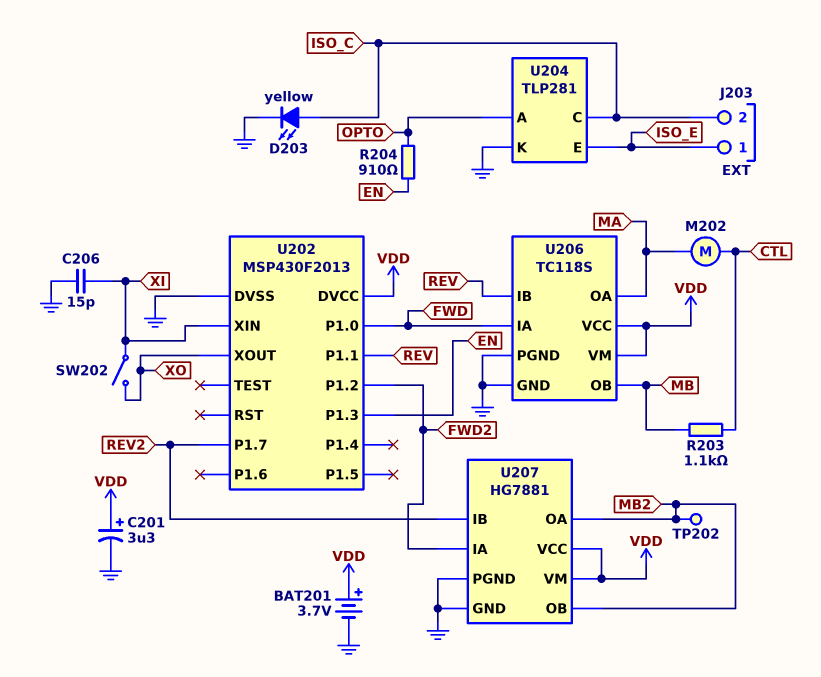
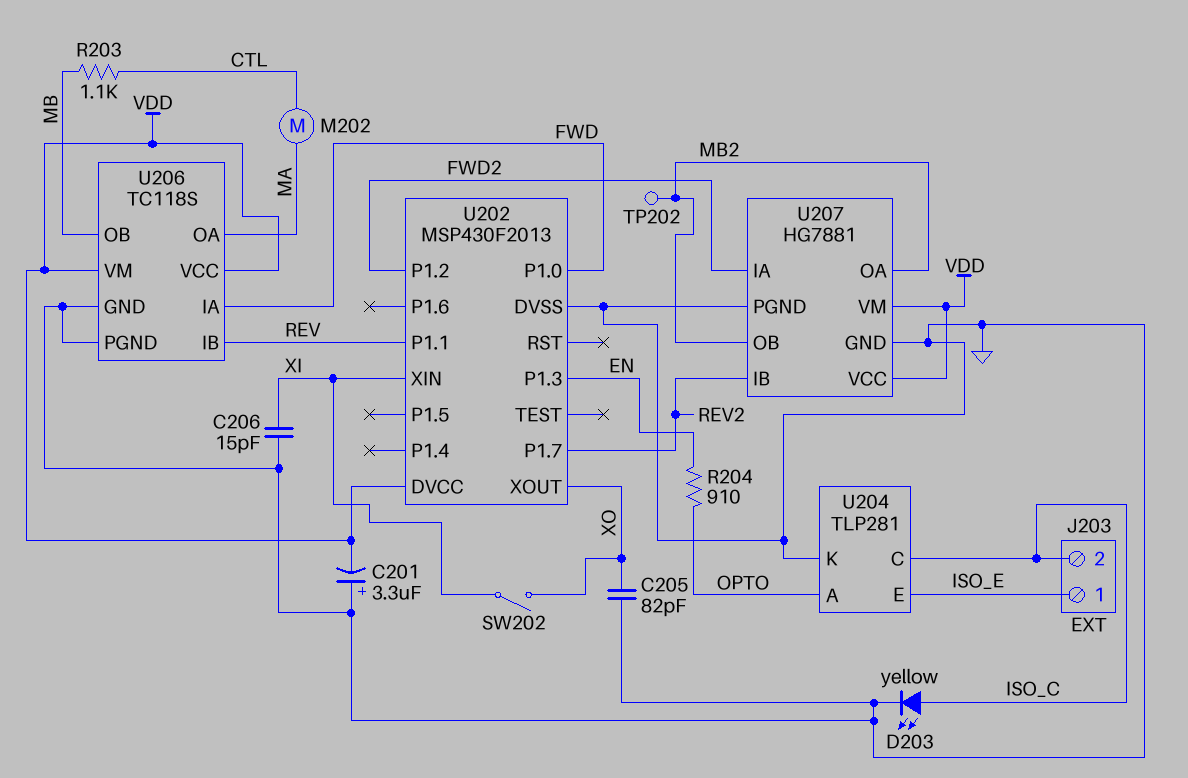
BAT201: 3.7V (plus VDD, minus GND) -> none
C201: 3.3uF (plus VDD, minus GND) -> 3.3uF (plus GND, minus VDD)
C205: none -> 82pF (GND, XO)

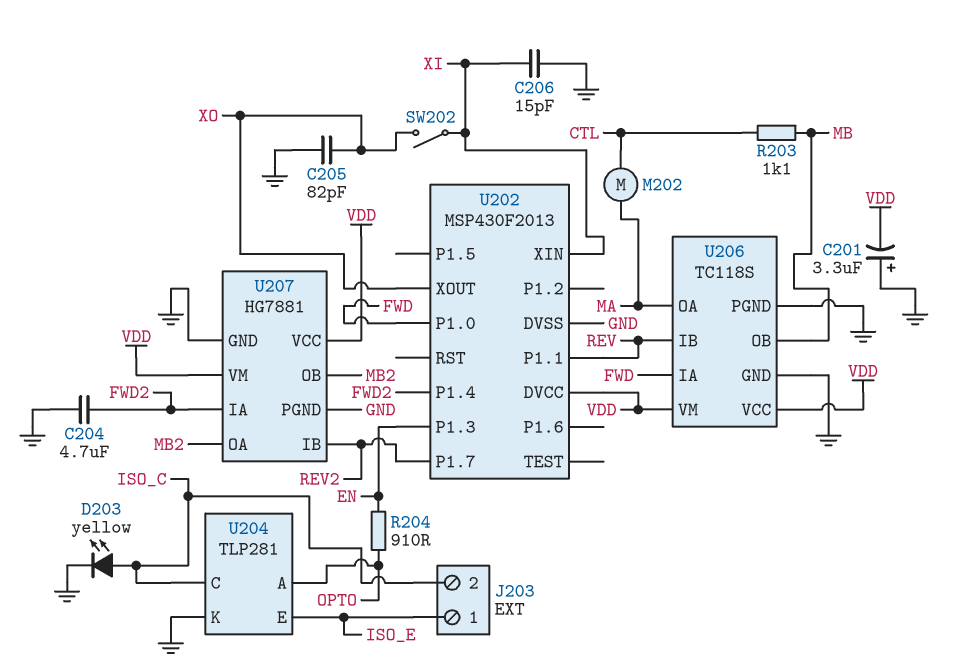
C204: none -> 4.7uF (FWD2, GND)
TP202: test point (MB2) -> none
U202 pin P1.2: FWD2 -> none
U202 pin P1.4: none -> FWD2

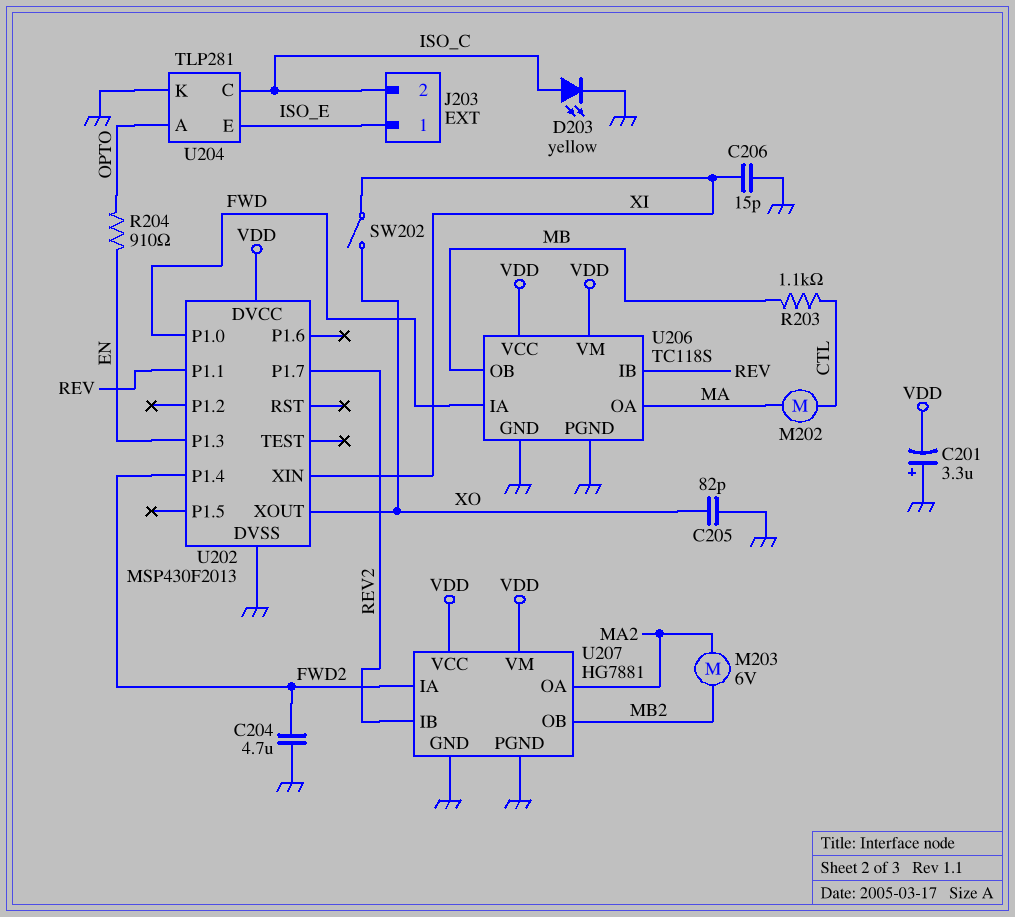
M203: none -> motor 6V (MA2, MB2)
U207 pin OA: MB2 -> MA2

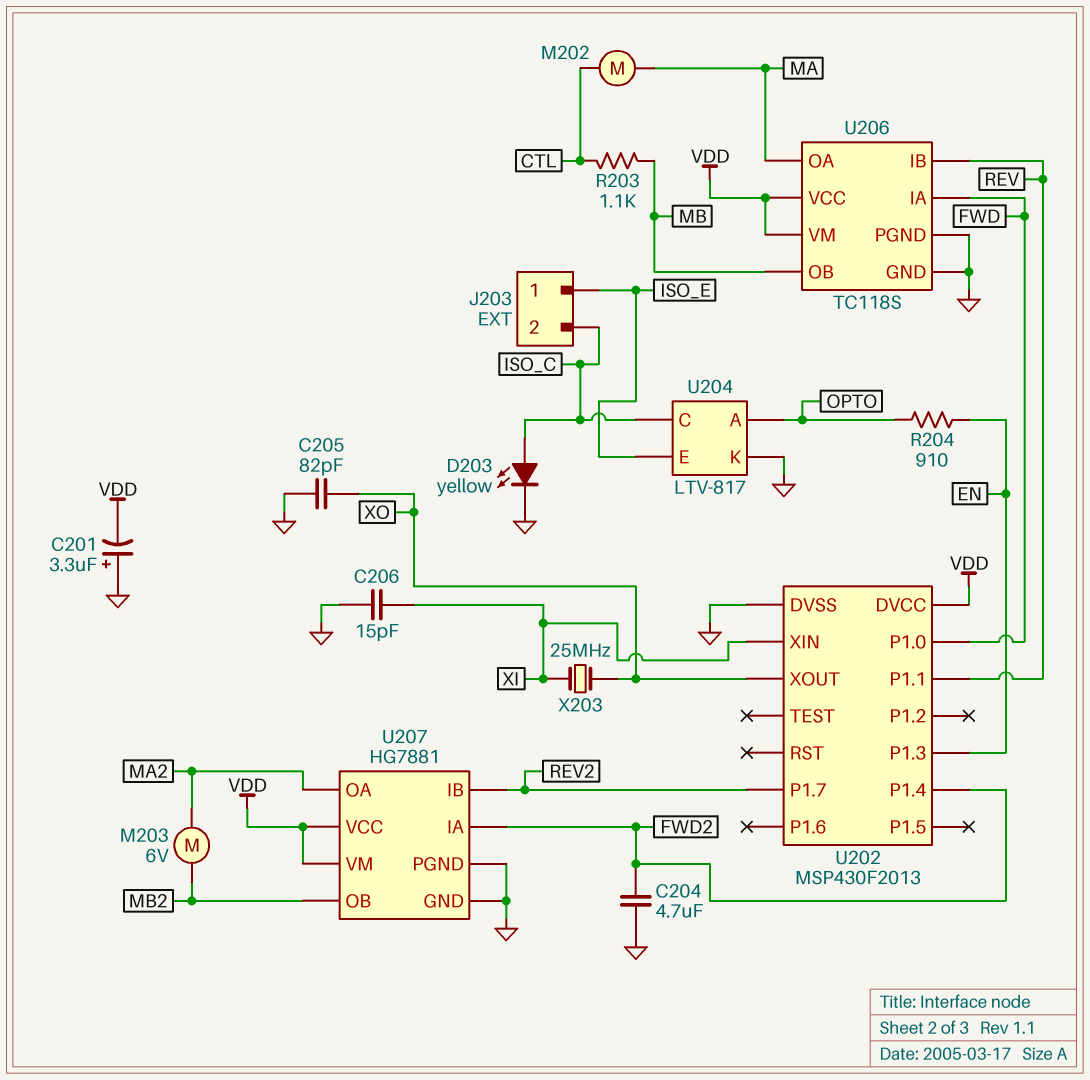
SW202: switch (XI, XO) -> none
U204: TLP281 -> LTV-817
X203: none -> 25MHz (XI, XO)

